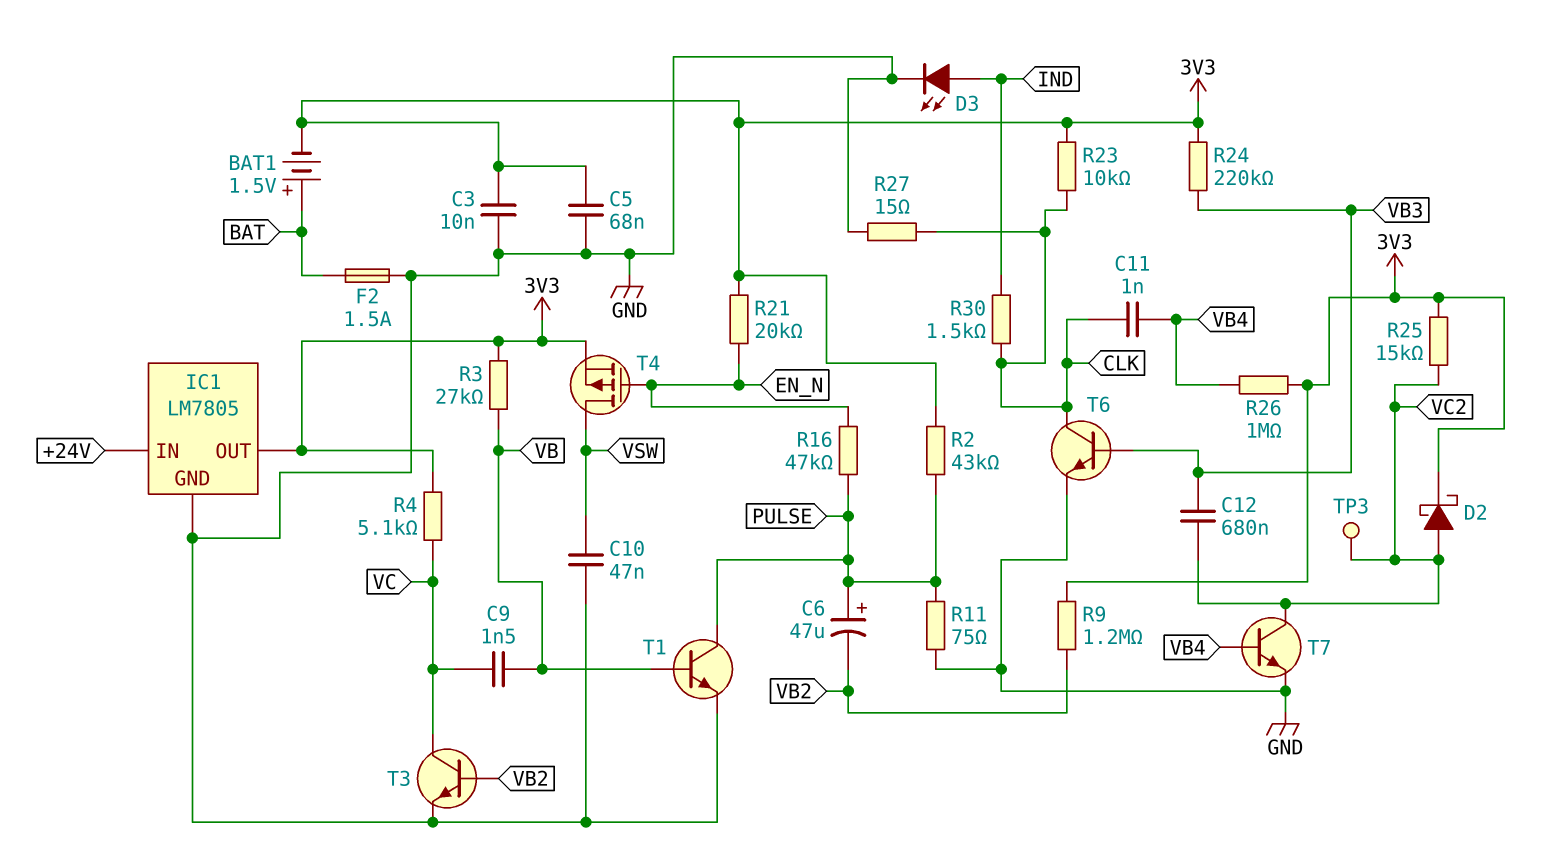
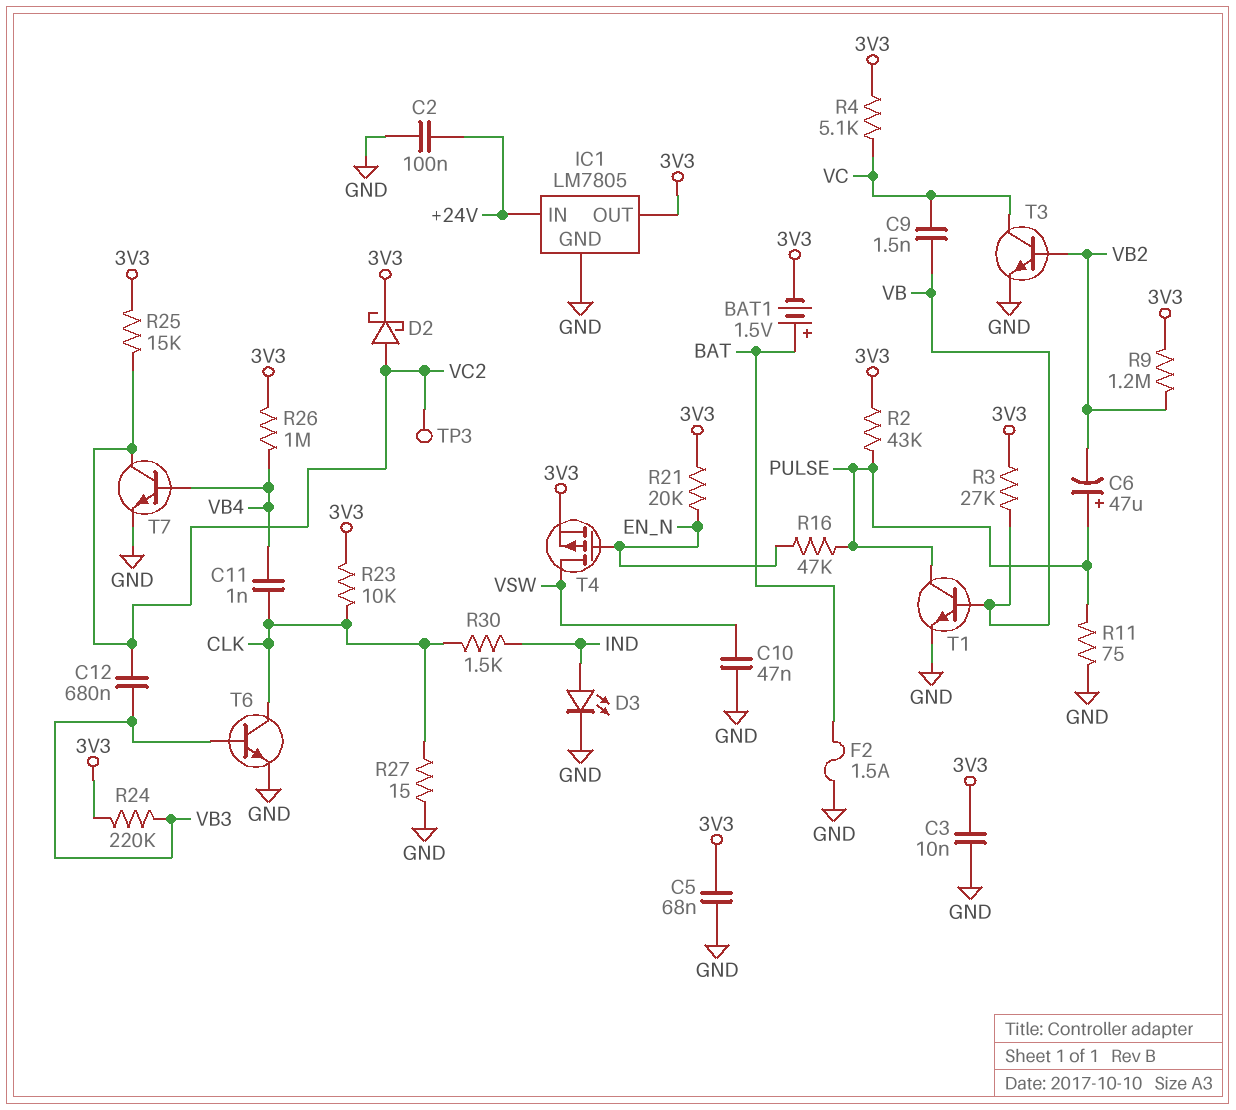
C2: none -> 100nF (+24V, GND)

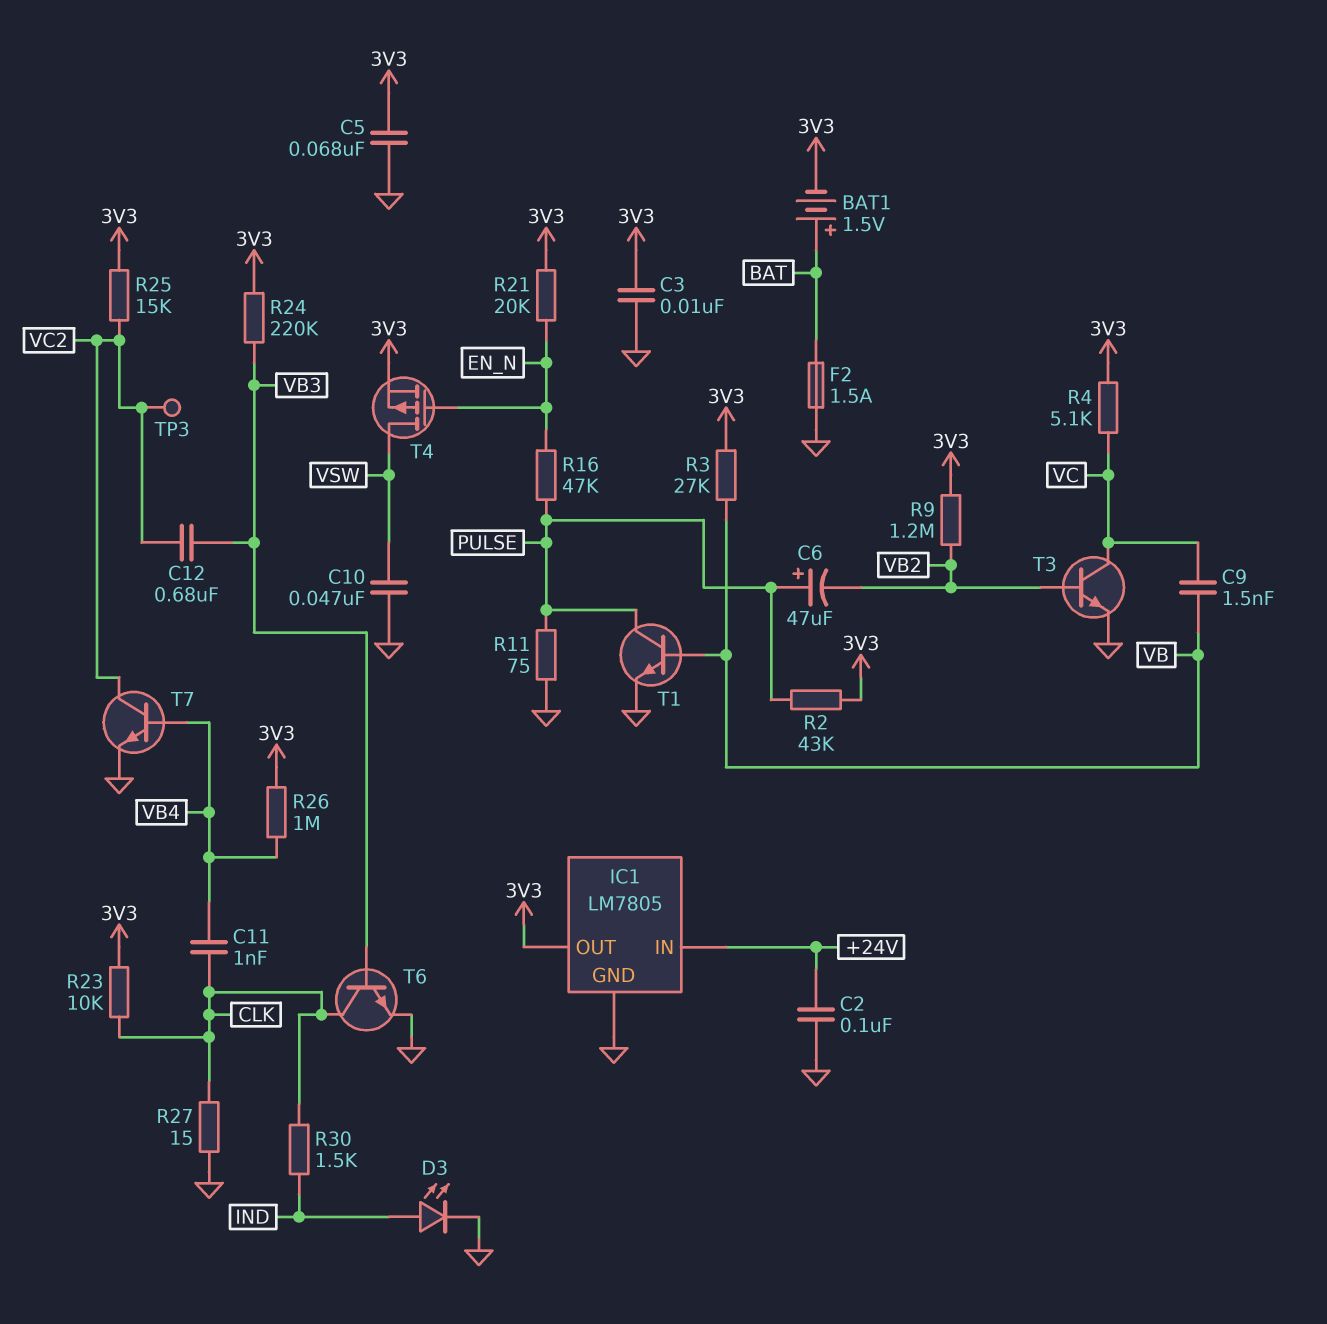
D2: schottky (A VC2, K 3V3) -> none

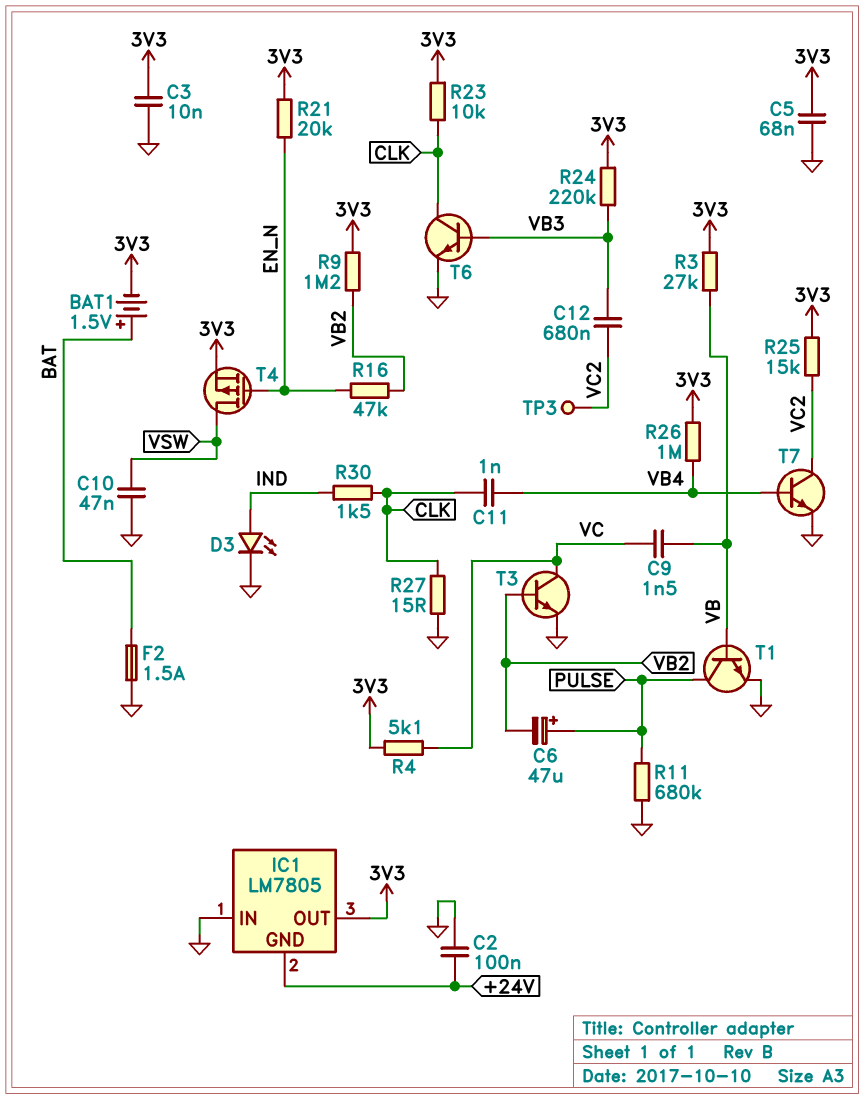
IC1 pin GND: GND -> +24V
IC1 pin IN: +24V -> GND
R2: 43k (3V3, PULSE) -> none
R11: 75 (GND, PULSE) -> 680k (GND, PULSE)
R16: 47k (EN_N, PULSE) -> 47k (EN_N, VB2)

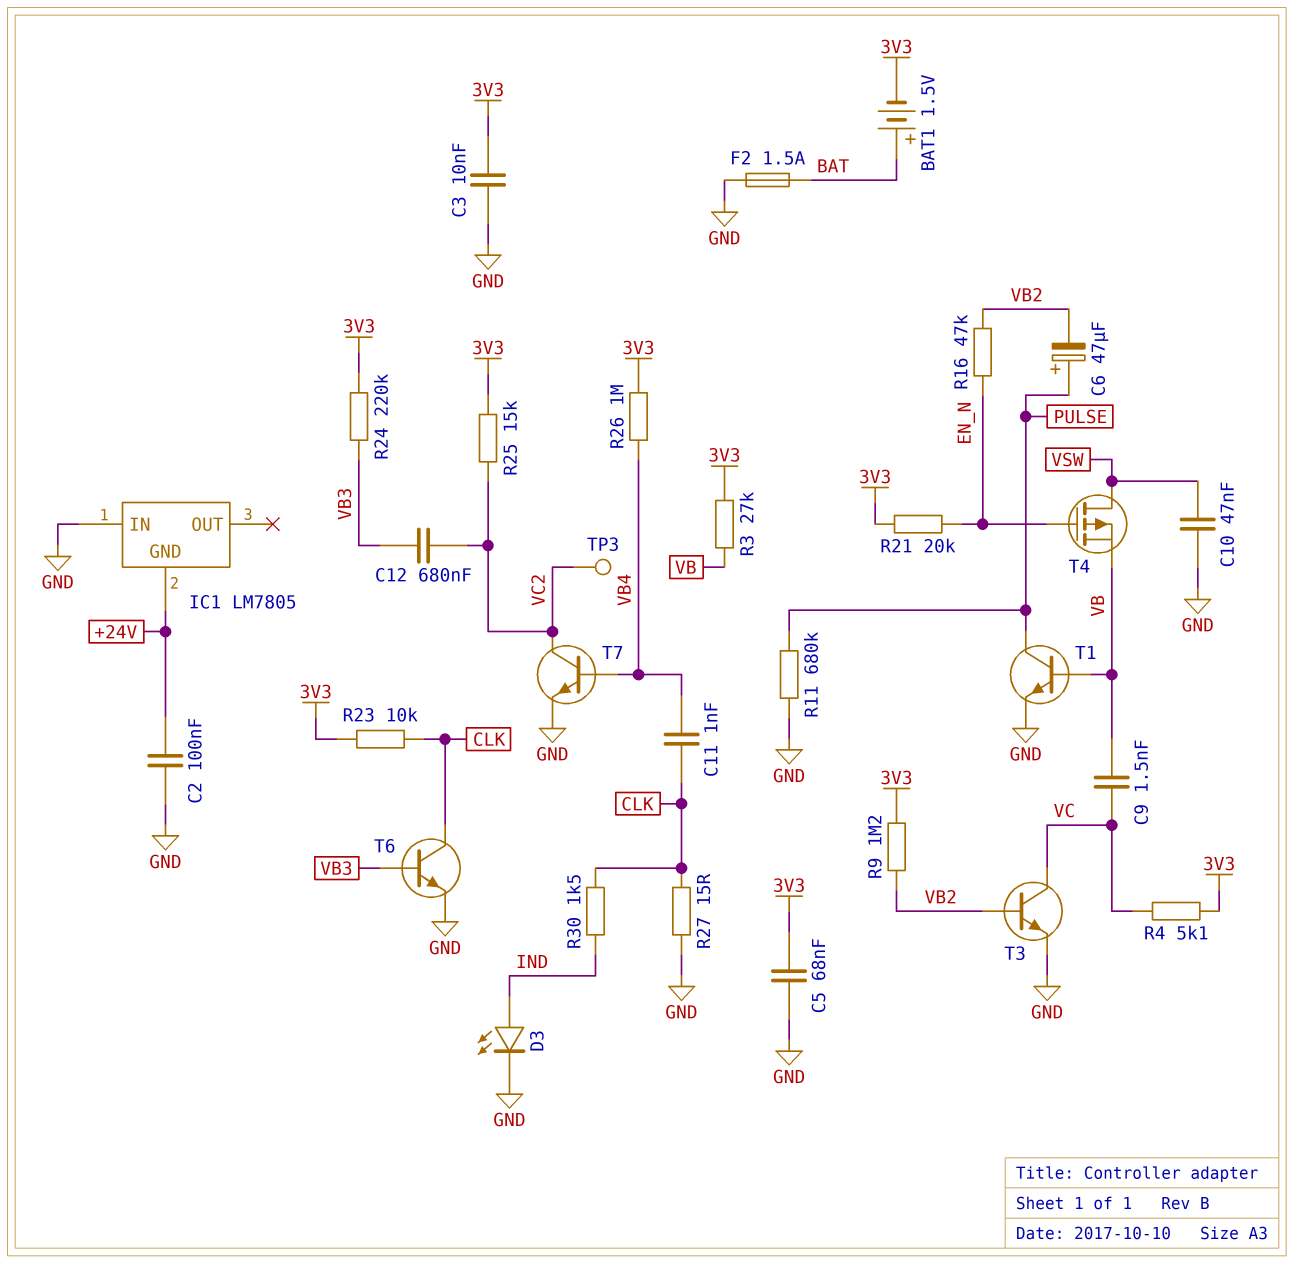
IC1 pin OUT: 3V3 -> none
T4: PMOS (G EN_N, D VSW, S 3V3) -> PMOS (G EN_N, D VSW, S VB)

